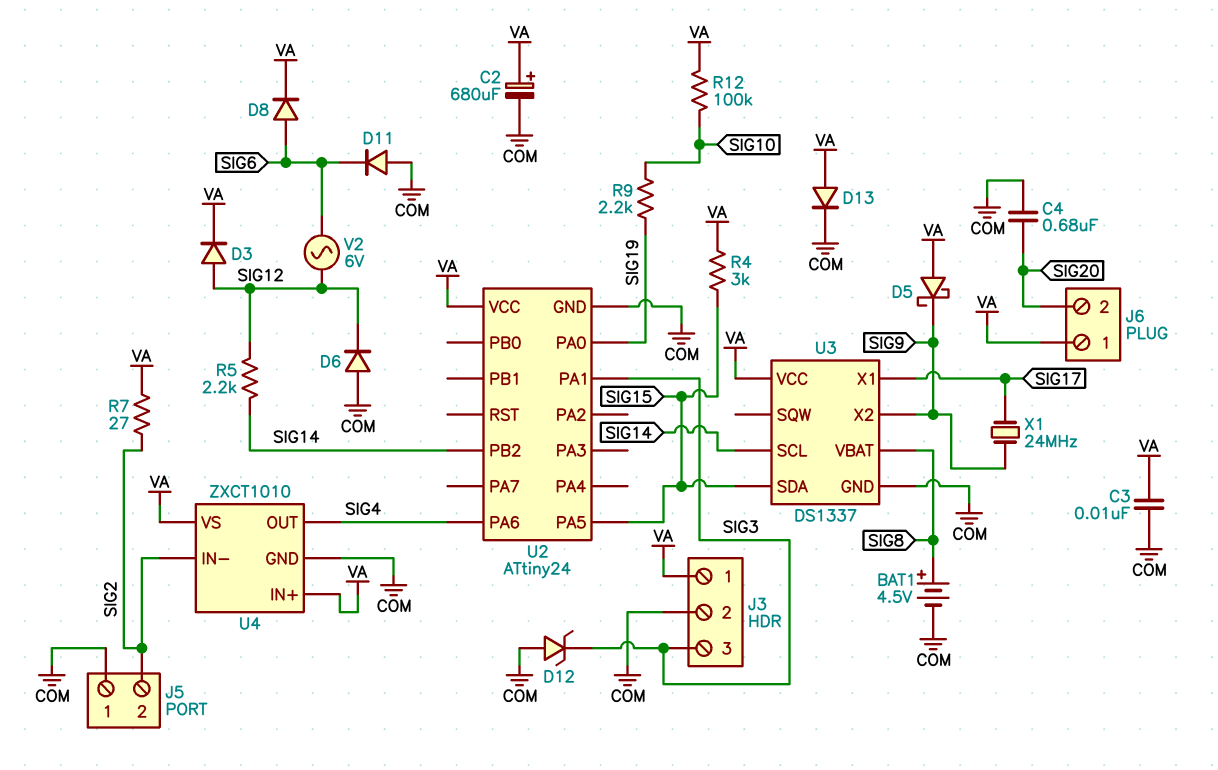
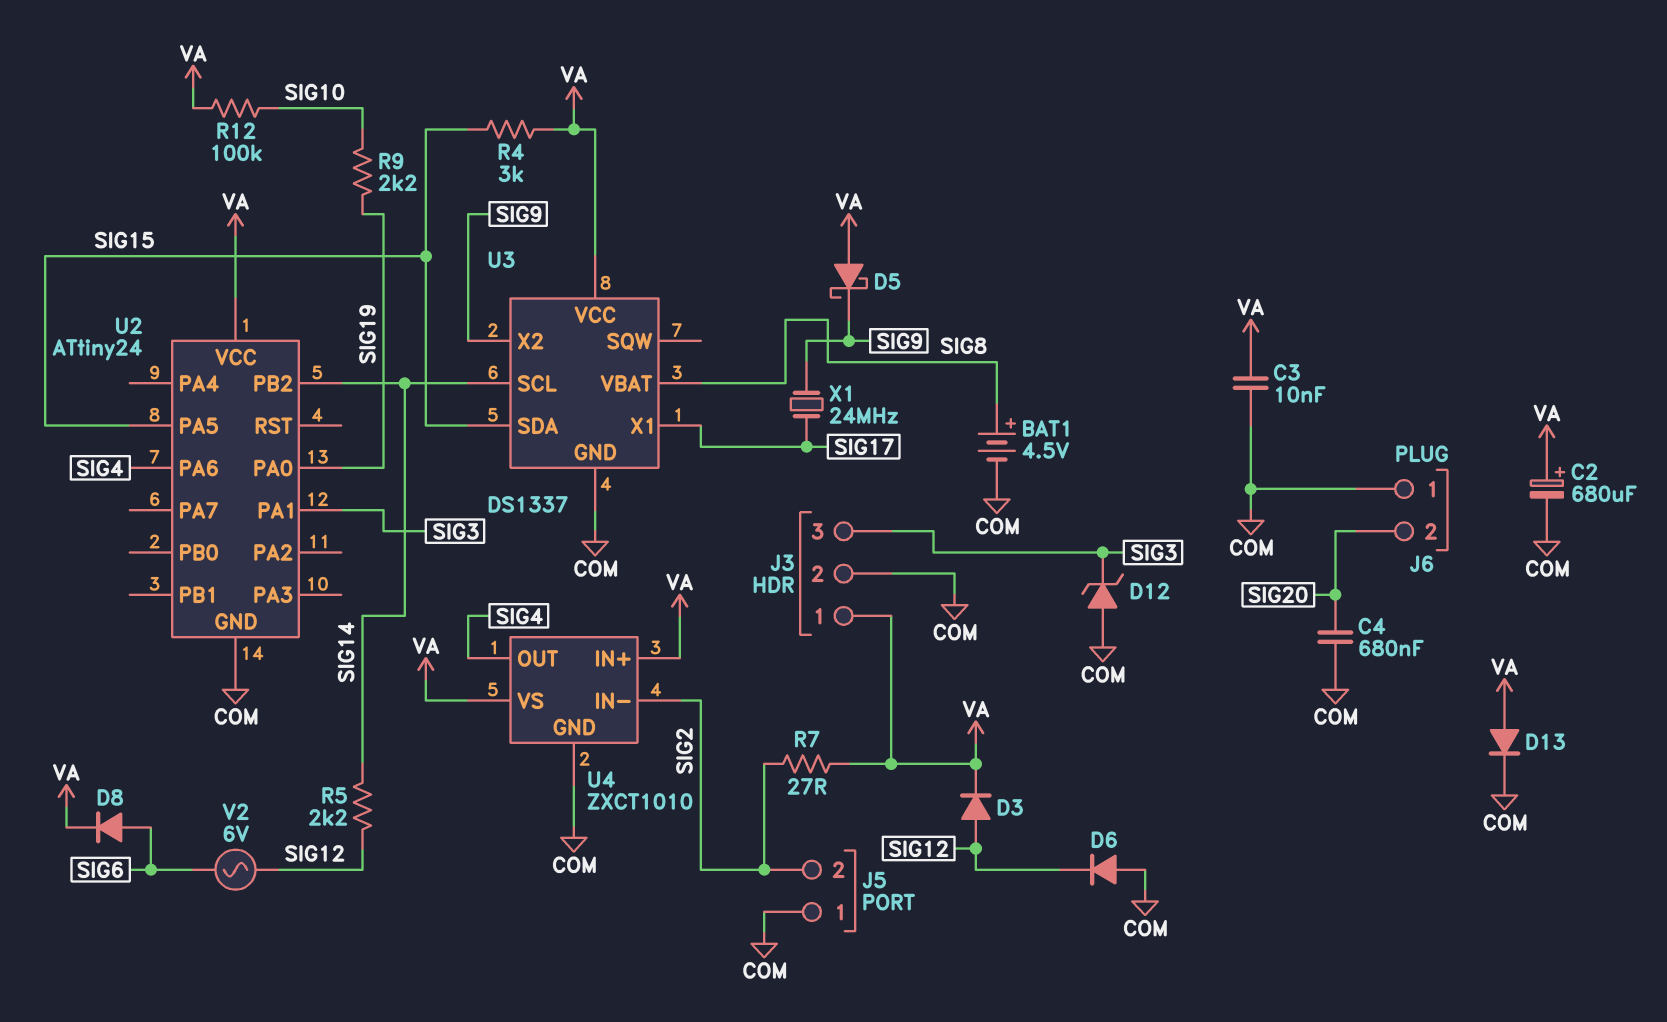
D11: diode (A COM, K SIG6) -> none
J6 pin 1: VA -> COM

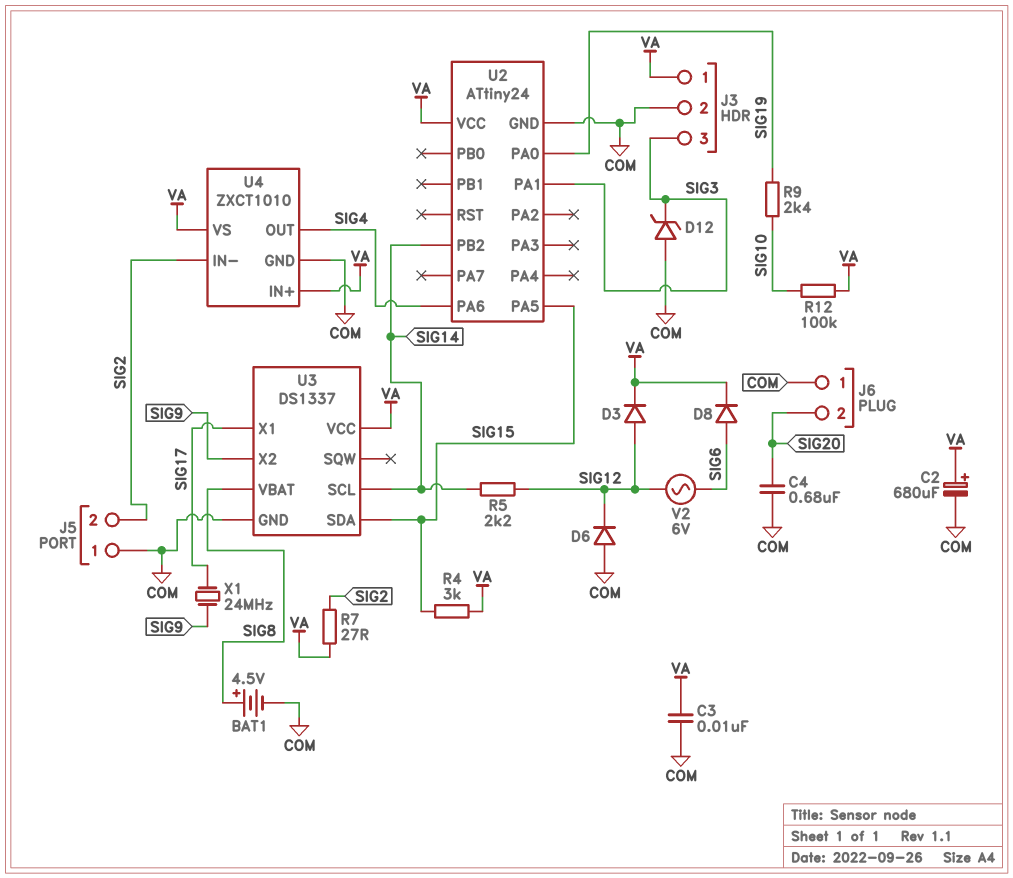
D5: schottky (A VA, K SIG9) -> none
D13: diode (A VA, K COM) -> none
R9: 2.2k (SIG10, SIG19) -> 2.4k (SIG10, SIG19)

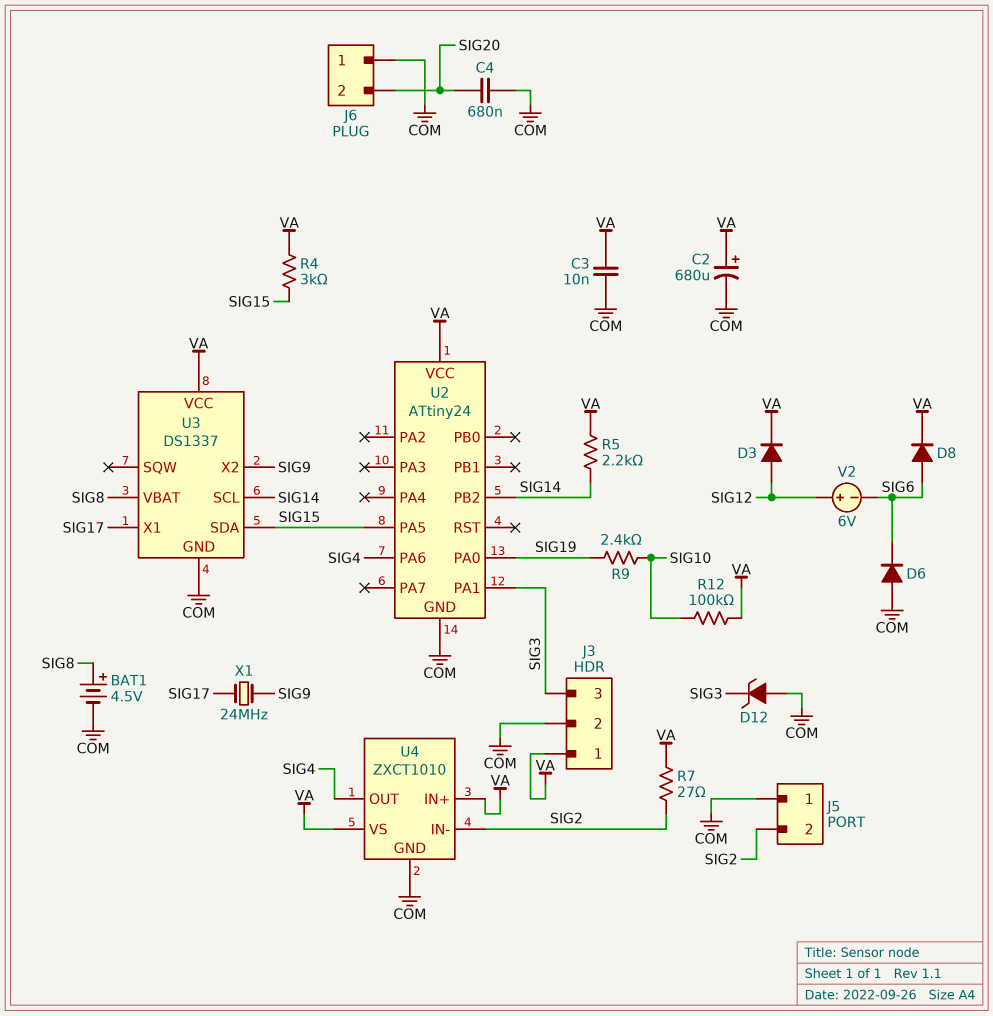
D6: diode (A COM, K SIG12) -> diode (A COM, K SIG6)
R5: 2.2k (SIG12, SIG14) -> 2.2k (SIG14, VA)
V2: AC 6V (SIG6, SIG12) -> 6V (plus SIG12, minus SIG6)

